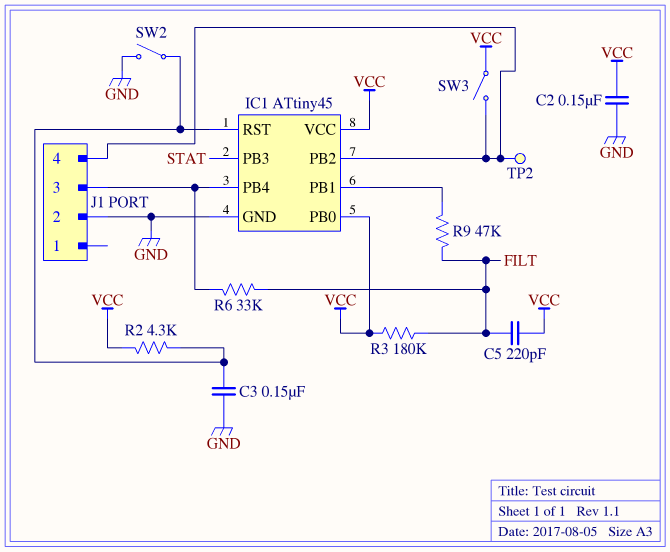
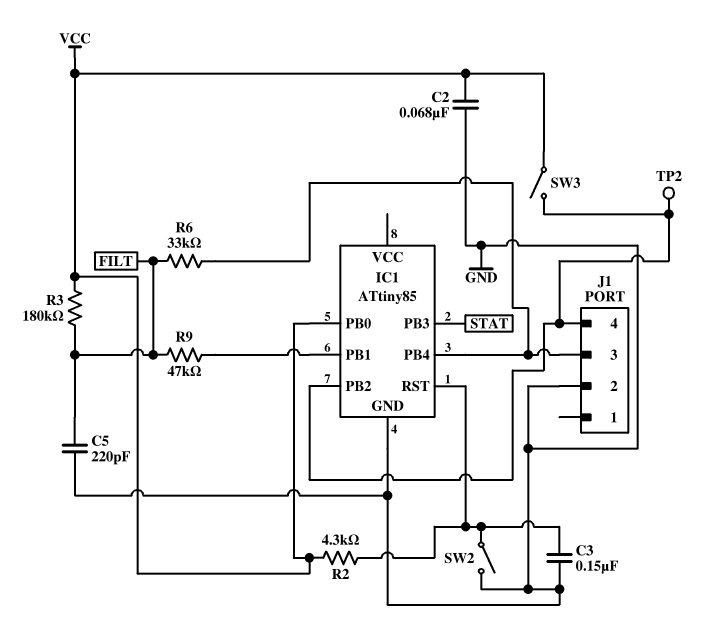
C2: 150nF (GND, VCC) -> 68nF (GND, VCC)
C5: 220pF (FILT, VCC) -> 220pF (FILT, GND)
IC1: ATtiny45 -> ATtiny85
IC1 pin VCC: VCC -> none

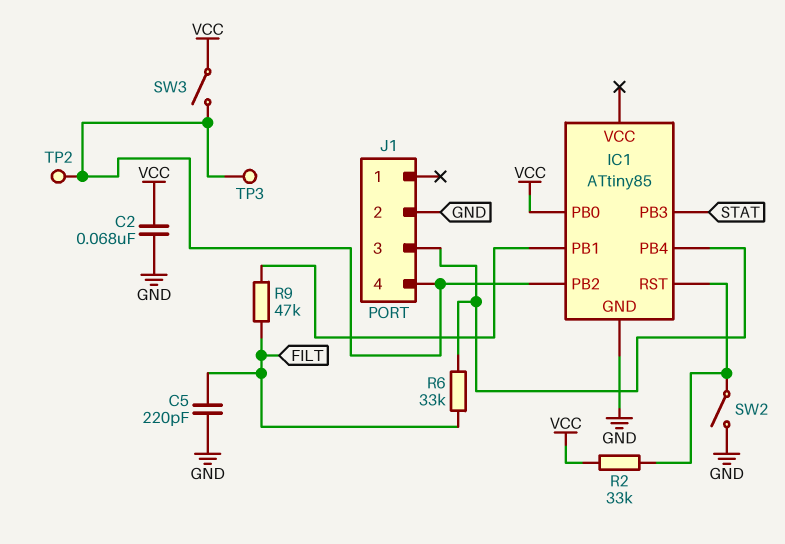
C3: 150nF (GND, IC1/RST) -> none
R2: 4.3k (IC1/RST, VCC) -> 33k (IC1/RST, VCC)
R3: 180k (FILT, VCC) -> none
TP3: none -> test point (IC1/PB2)

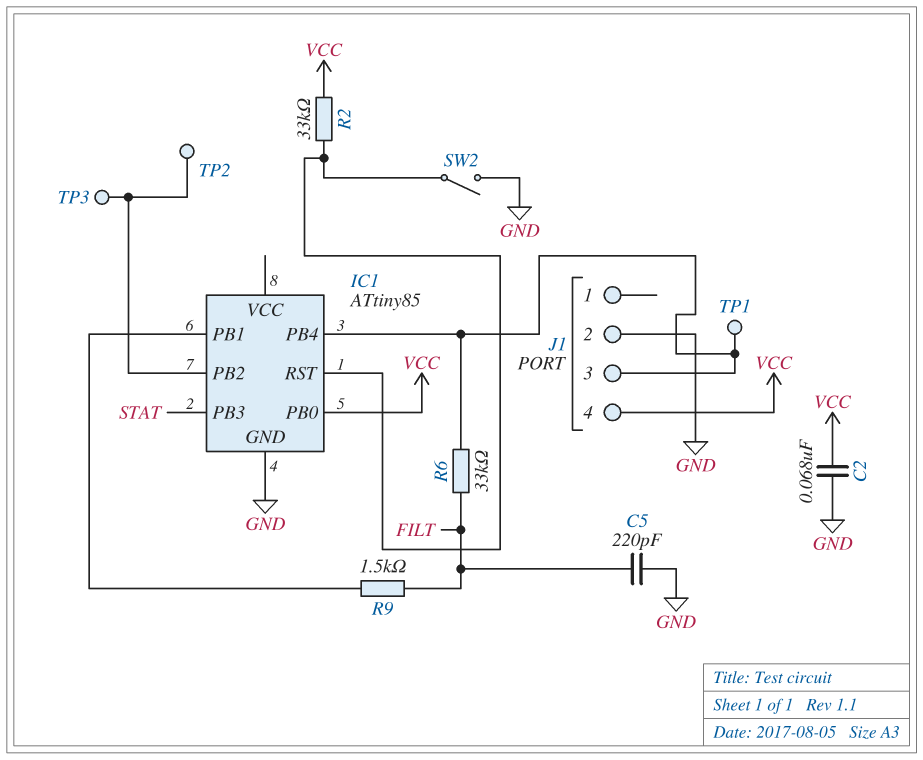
J1 pin 4: IC1/PB2 -> VCC
R9: 47k (FILT, IC1/PB1) -> 1.5k (FILT, IC1/PB1)
SW3: switch (IC1/PB2, VCC) -> none
TP1: none -> test point (IC1/PB4)

